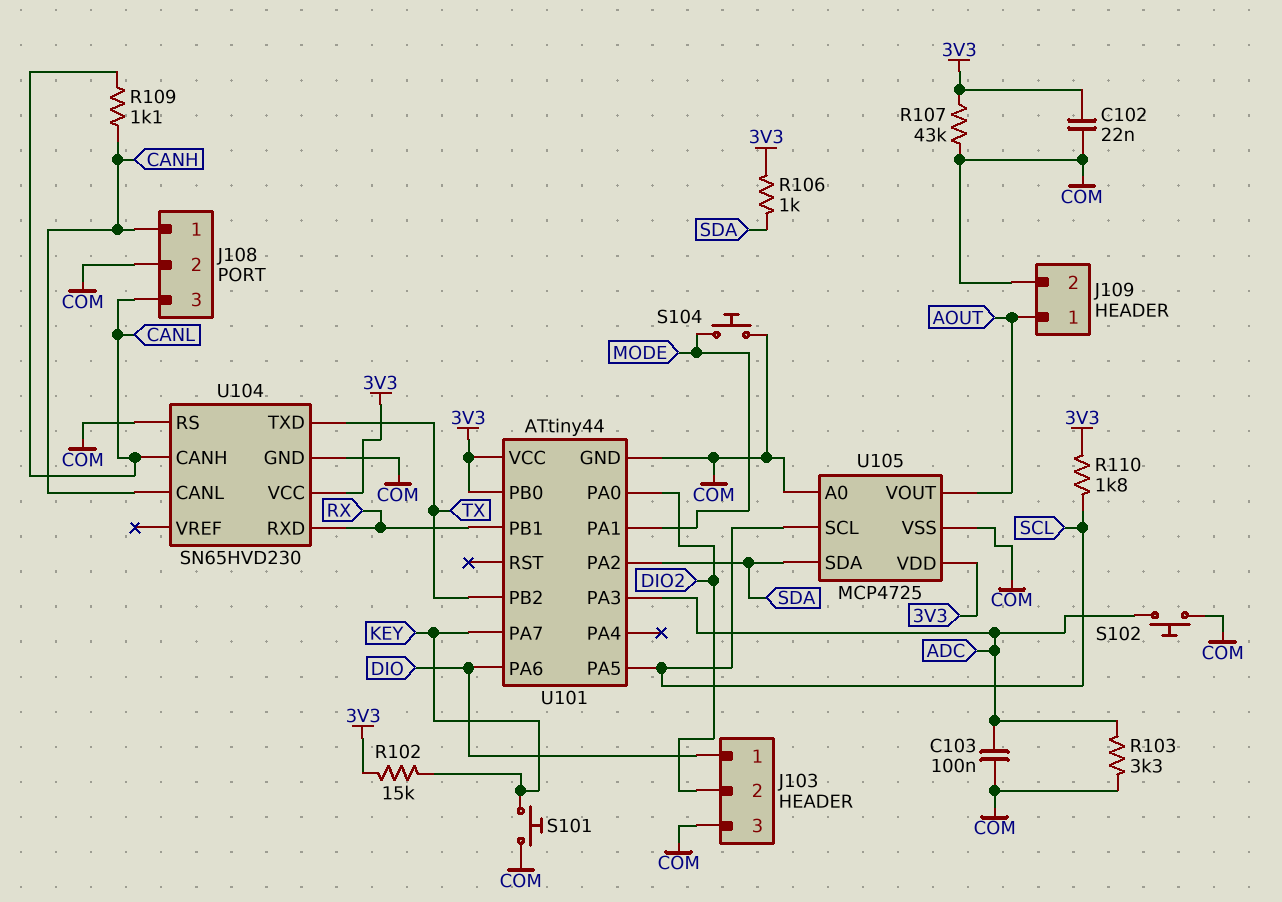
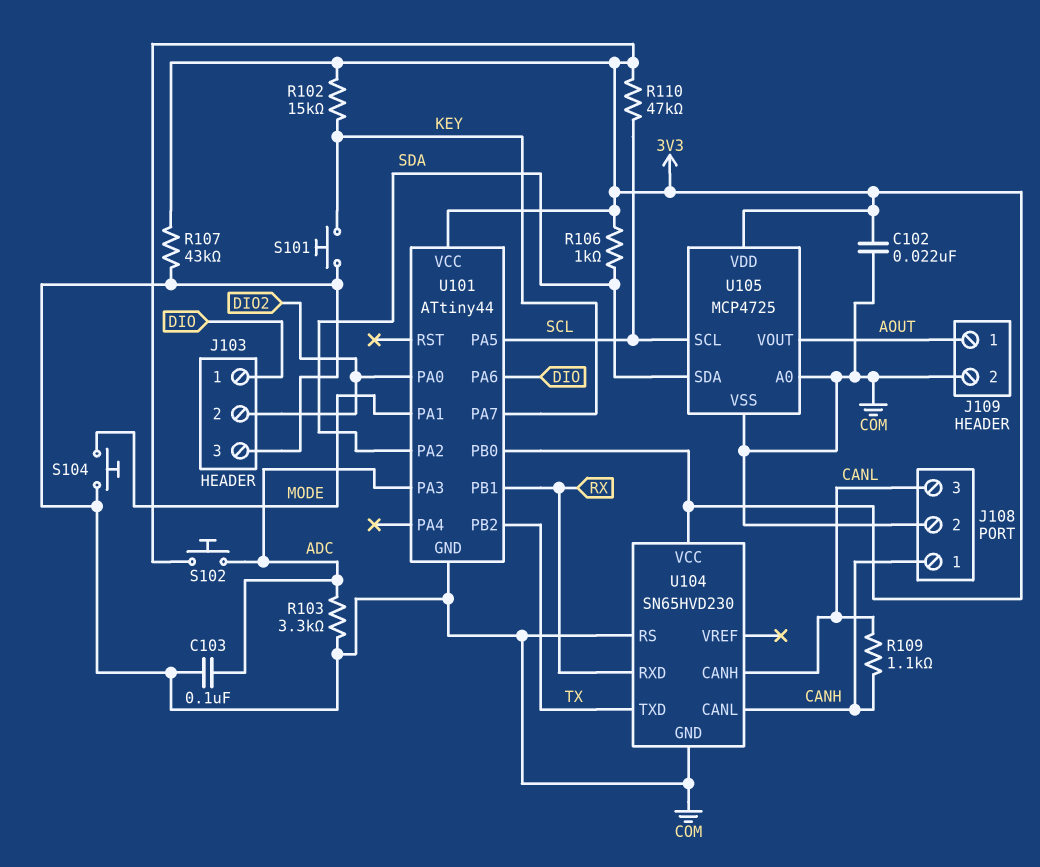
R110: 1.8k (3V3, SCL) -> 47k (3V3, SCL)
S102: button (ADC, COM) -> button (3V3, ADC)

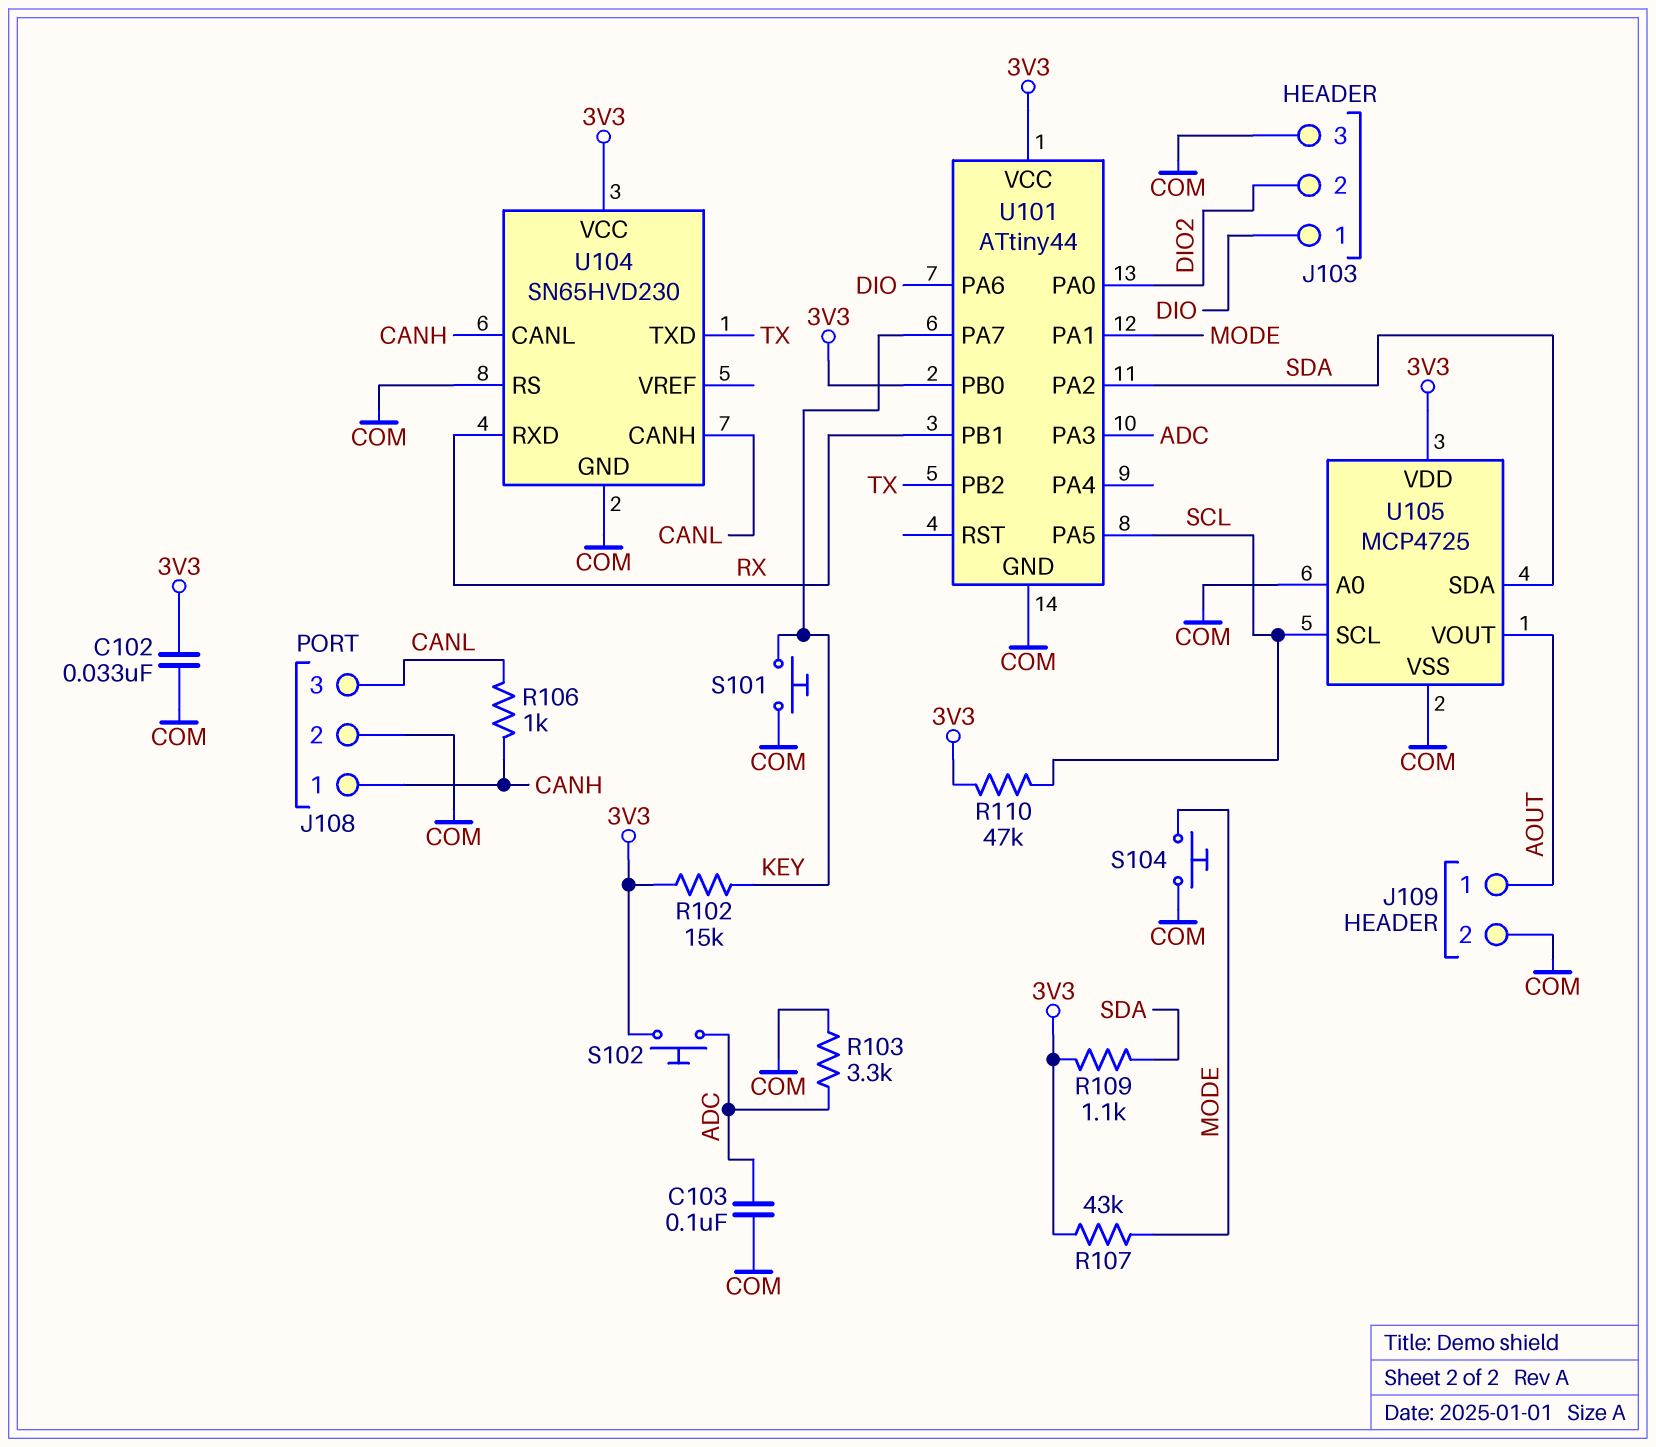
C102: 22nF (3V3, COM) -> 33nF (3V3, COM)
R106: 1k (3V3, SDA) -> 1k (CANH, CANL)
R107: 43k (3V3, COM) -> 43k (3V3, MODE)
R109: 1.1k (CANH, CANL) -> 1.1k (3V3, SDA)

